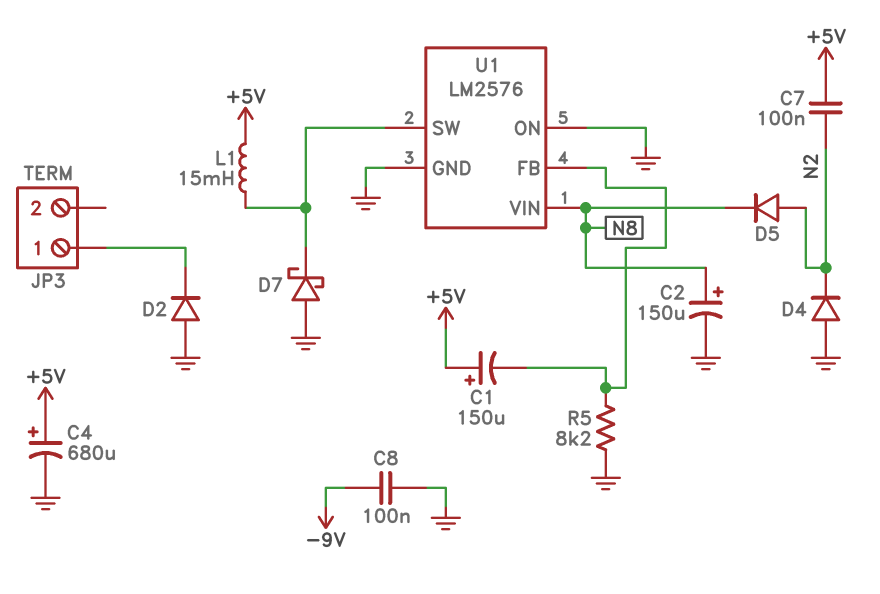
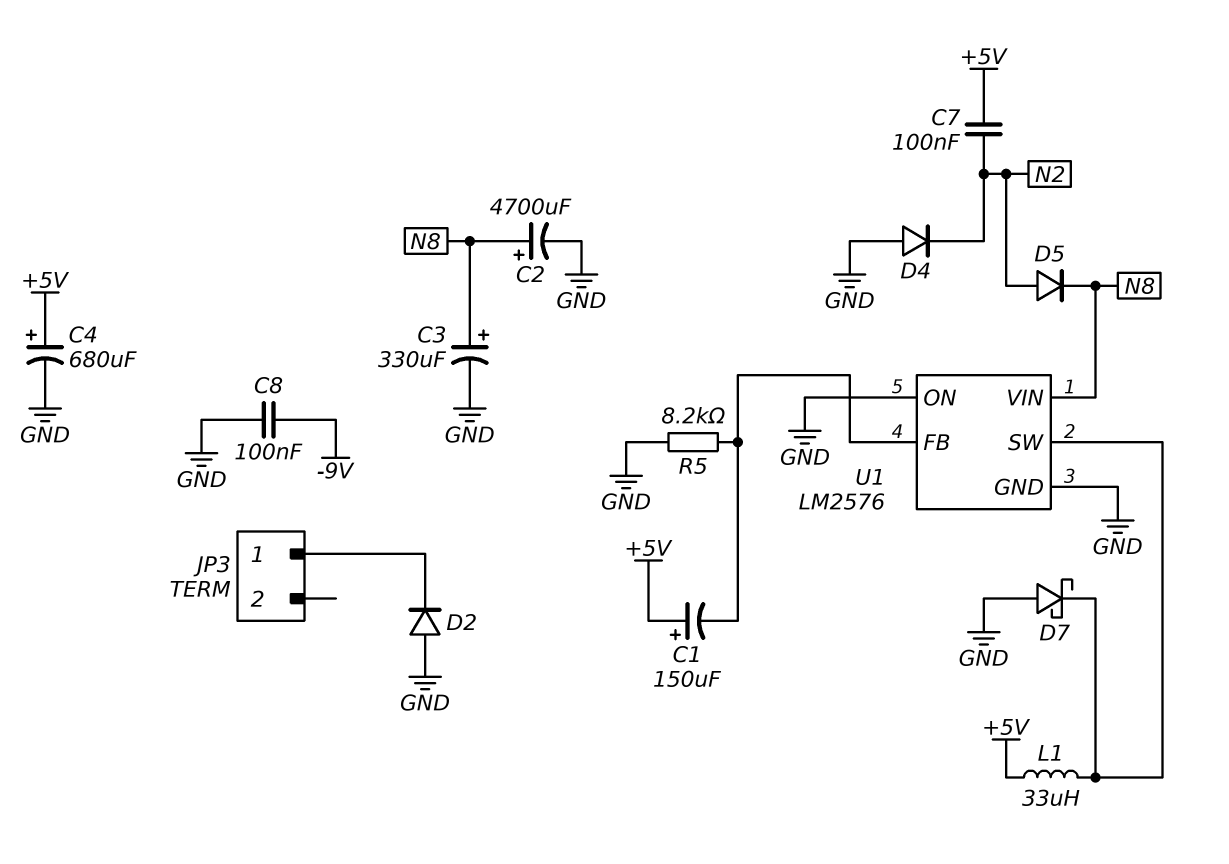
C2: 150uF (plus N8, minus GND) -> 4700uF (plus N8, minus GND)
C3: none -> 330uF (plus N8, minus GND)
L1: 15mH (+5V, U1/SW) -> 33uH (+5V, U1/SW)

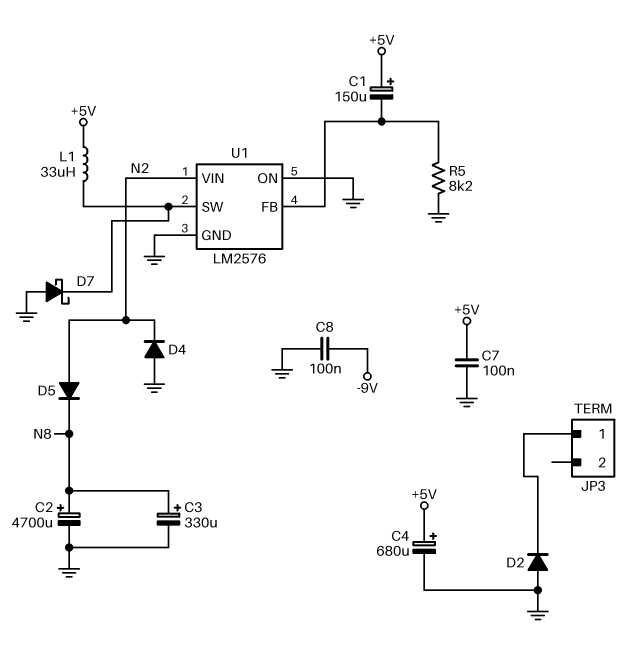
C7: 100nF (+5V, N2) -> 100nF (+5V, GND)
U1 pin VIN: N8 -> N2

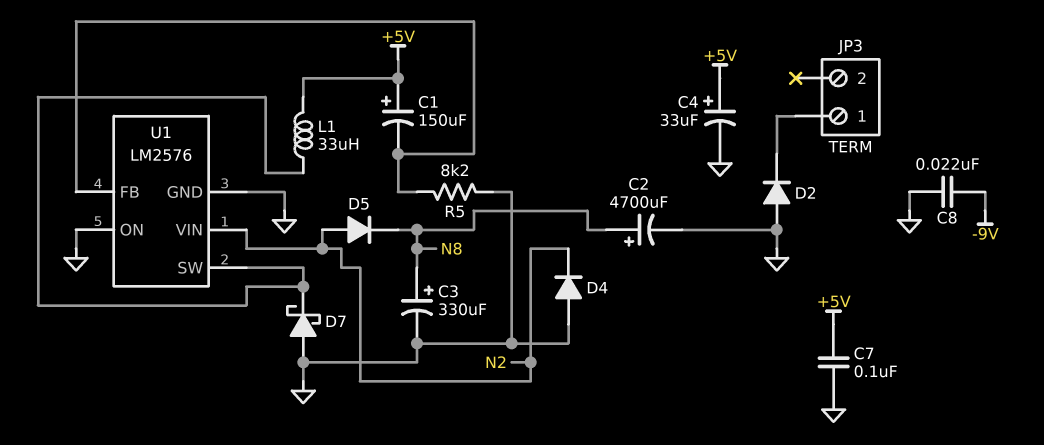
C4: 680uF (plus +5V, minus GND) -> 33uF (plus +5V, minus GND)
C8: 100nF (-9V, GND) -> 22nF (-9V, GND)

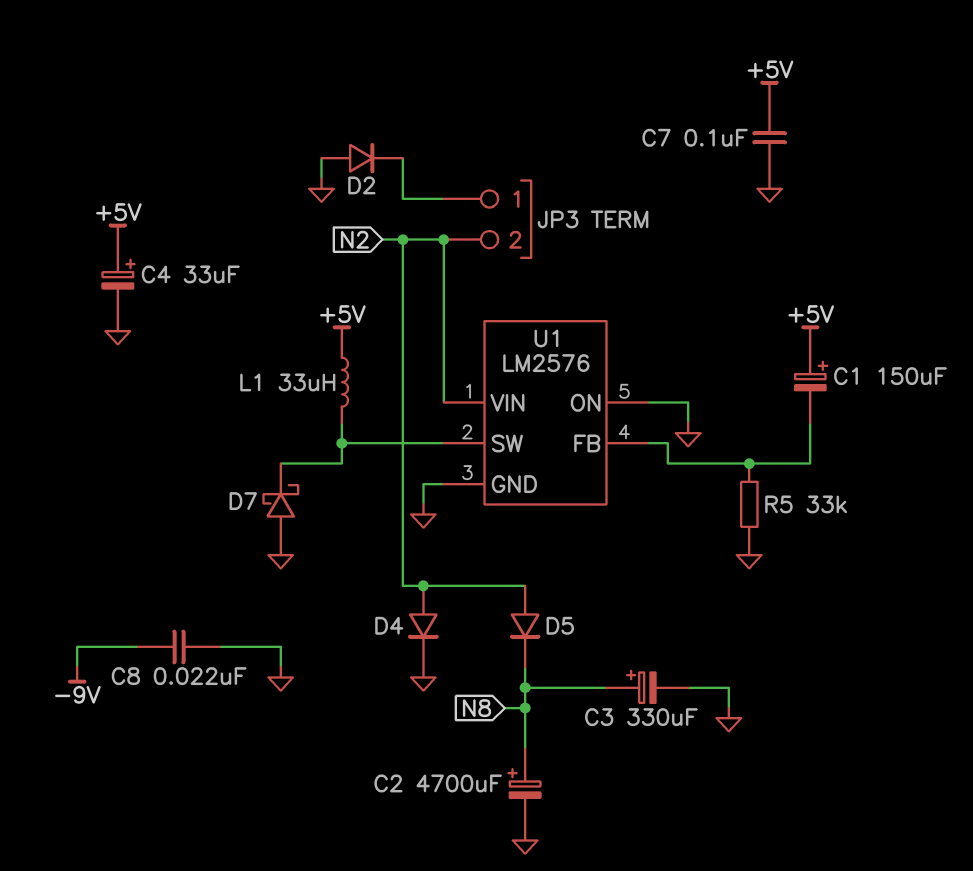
D4: diode (A GND, K N2) -> diode (A N2, K GND)
JP3 pin 2: none -> N2
R5: 8.2k (GND, U1/FB) -> 33k (GND, U1/FB)

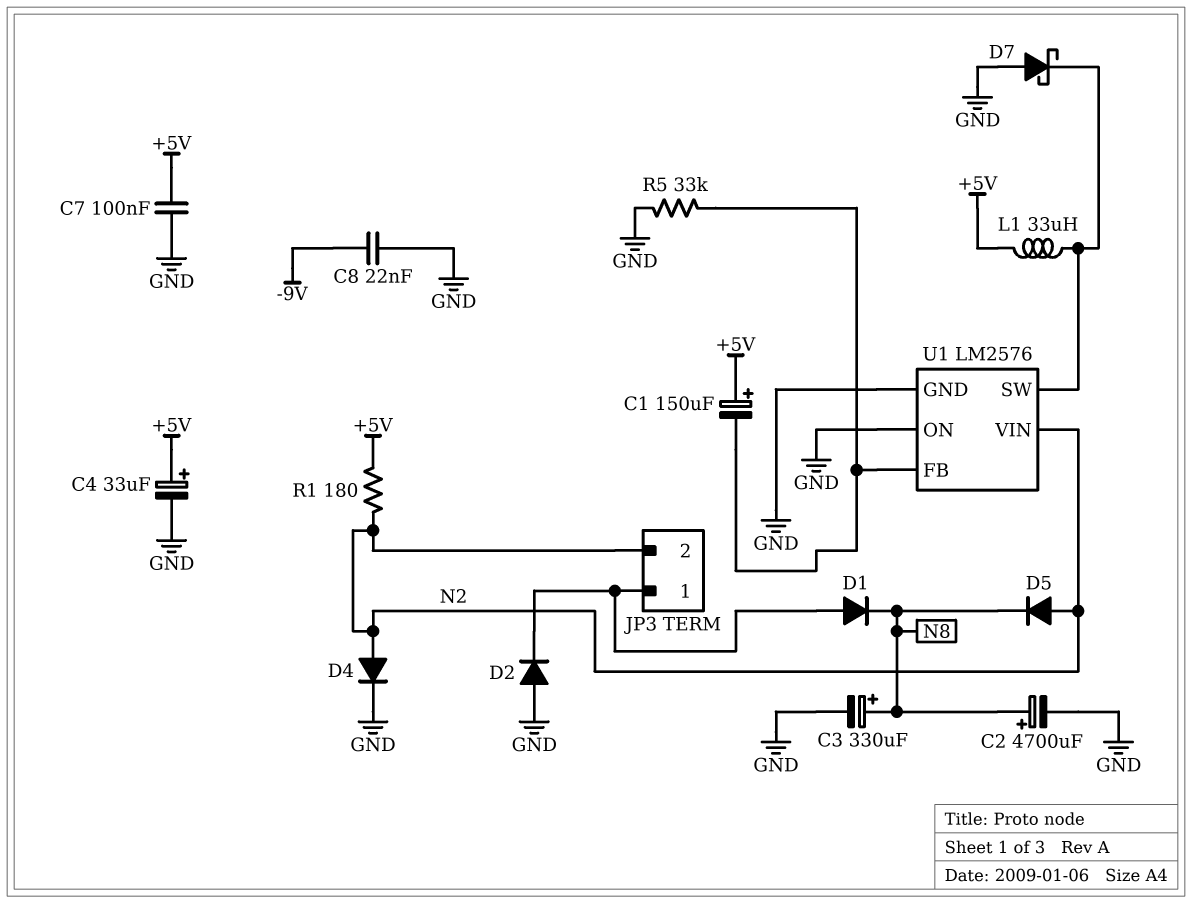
D1: none -> diode (A JP3/1, K N8)
R1: none -> 180 (+5V, N2)

